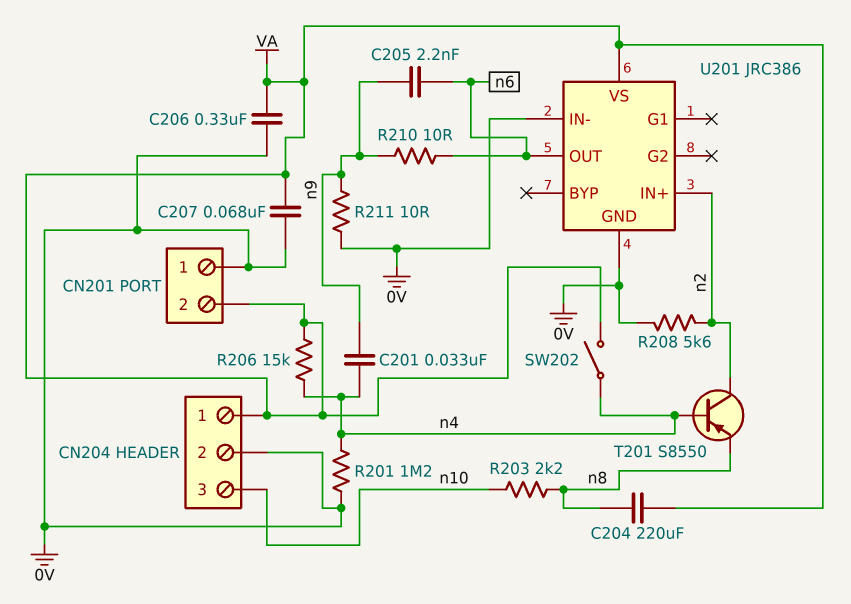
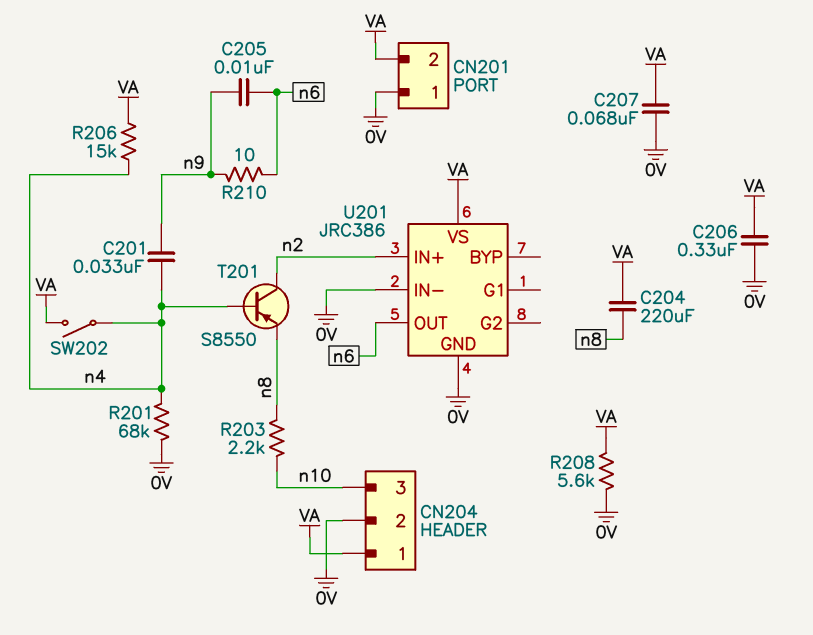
C205: 2.2nF (n6, n9) -> 10nF (n6, n9)
R201: 1.2M (0V, n4) -> 68k (0V, n4)
R208: 5.6k (0V, n2) -> 5.6k (0V, VA)
R211: 10 (0V, n9) -> none

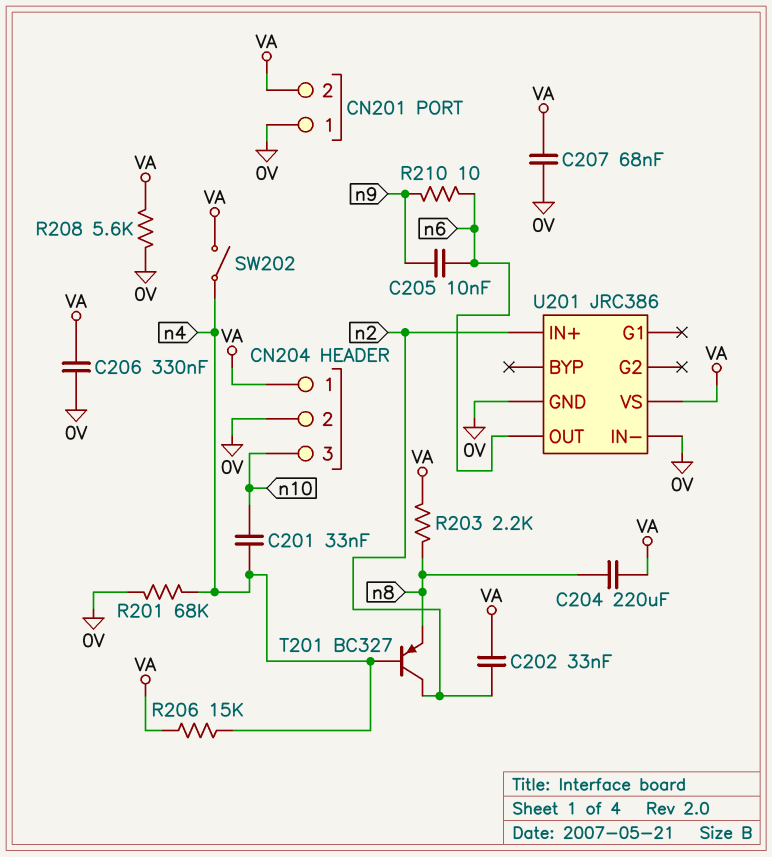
C201: 33nF (n4, n9) -> 33nF (n4, n10)
C202: none -> 33nF (VA, n2)
R203: 2.2k (n8, n10) -> 2.2k (VA, n8)
T201: PNP S8550 (B n4, C n2, E n8) -> PNP BC327 (B n4, C n2, E n8)

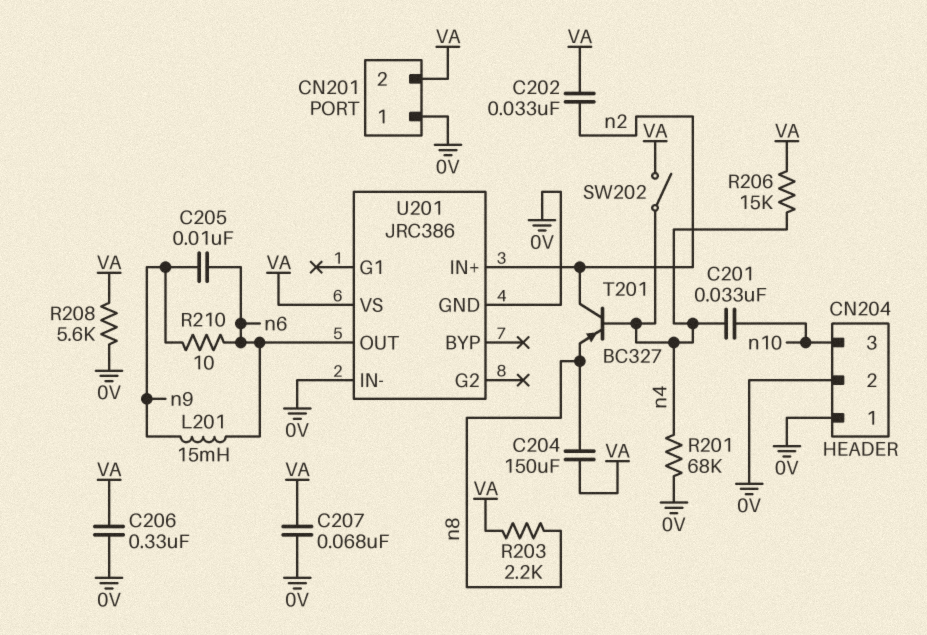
C204: 220uF (VA, n8) -> 150uF (VA, n8)
CN204 pin 1: VA -> 0V
L201: none -> 15mH (n6, n9)

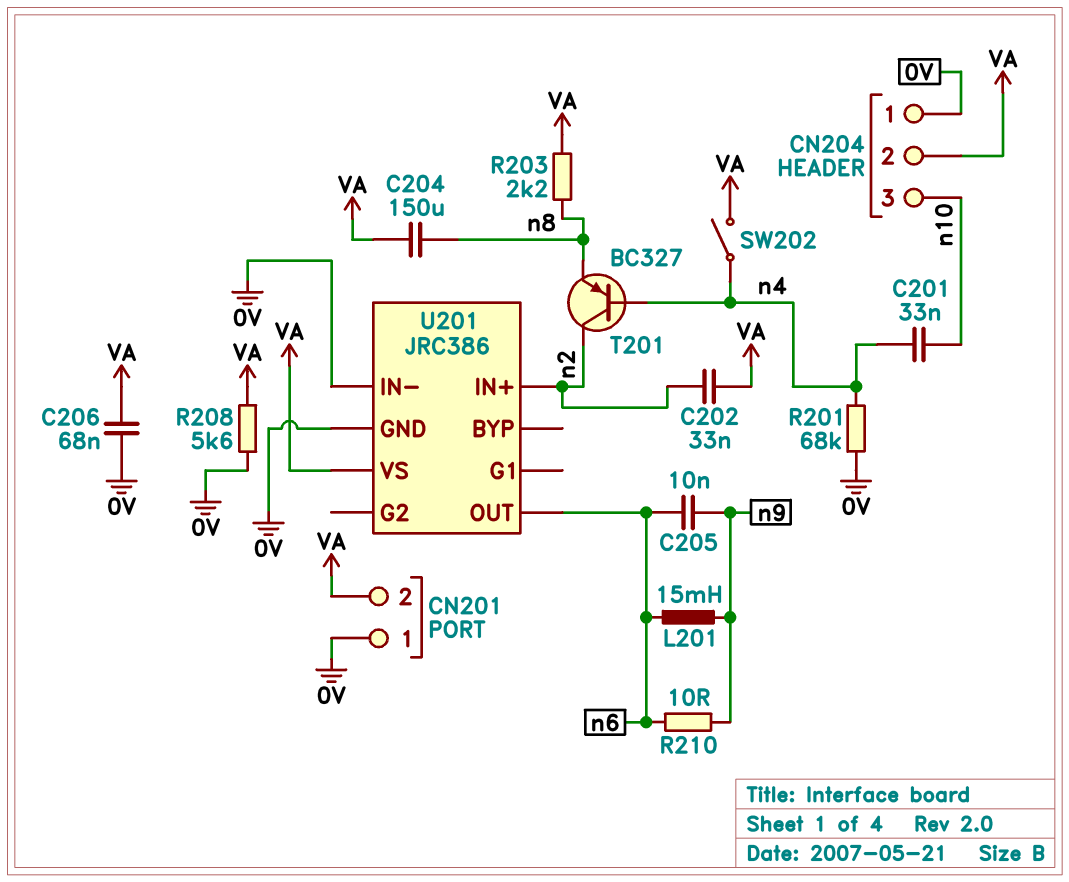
C206: 330nF (0V, VA) -> 68nF (0V, VA)
C207: 68nF (0V, VA) -> none
CN204 pin 2: 0V -> VA
R206: 15k (VA, n4) -> none

